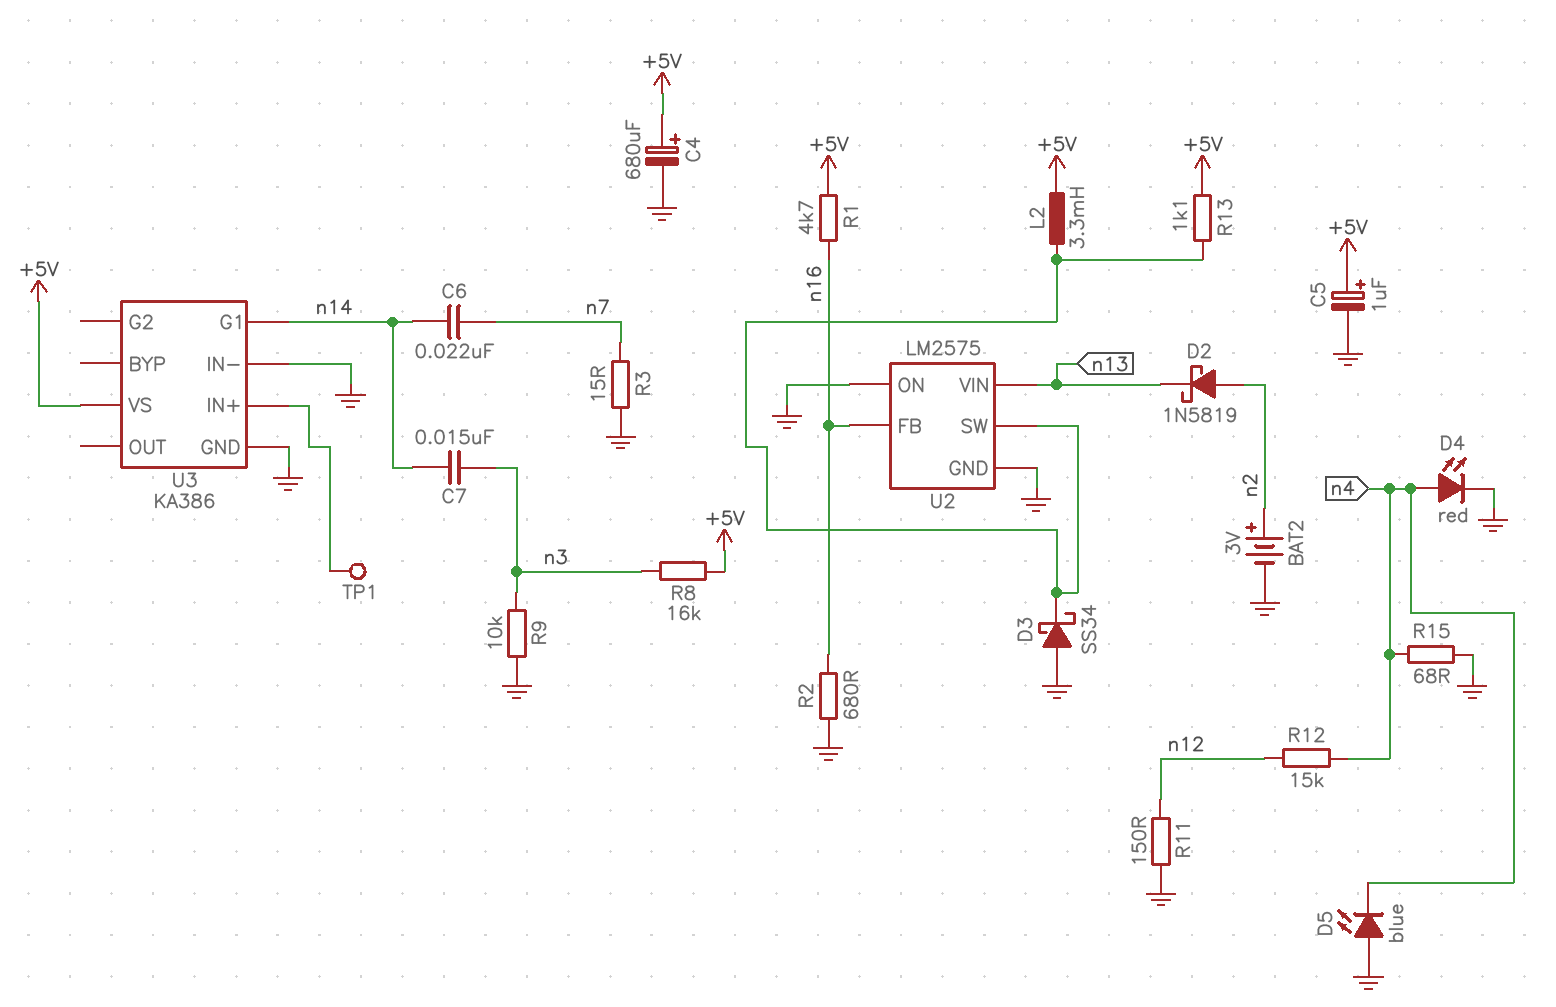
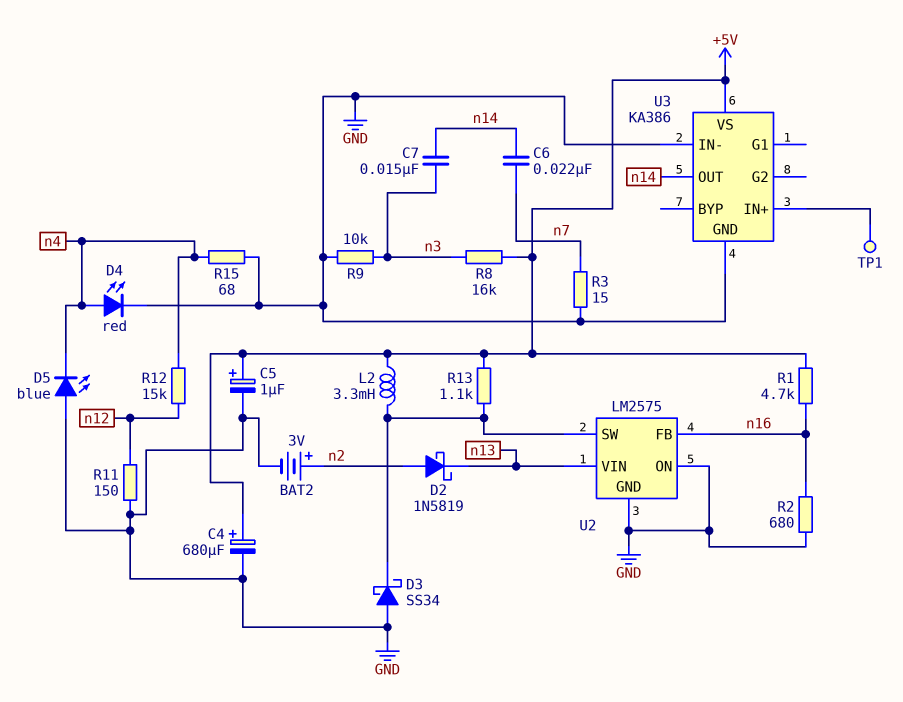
U3 pin G1: n14 -> none
U3 pin OUT: none -> n14

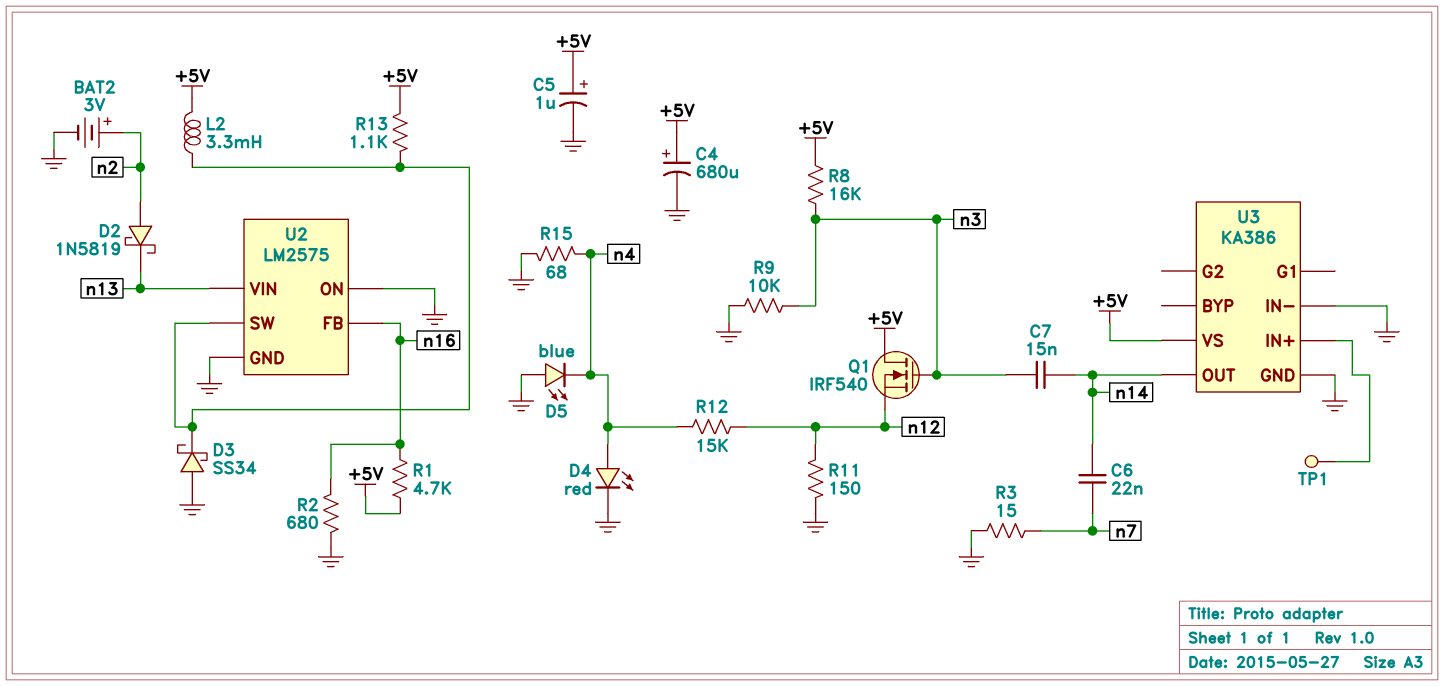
Q1: none -> NMOS IRF540 (G n3, D +5V, S n12)

